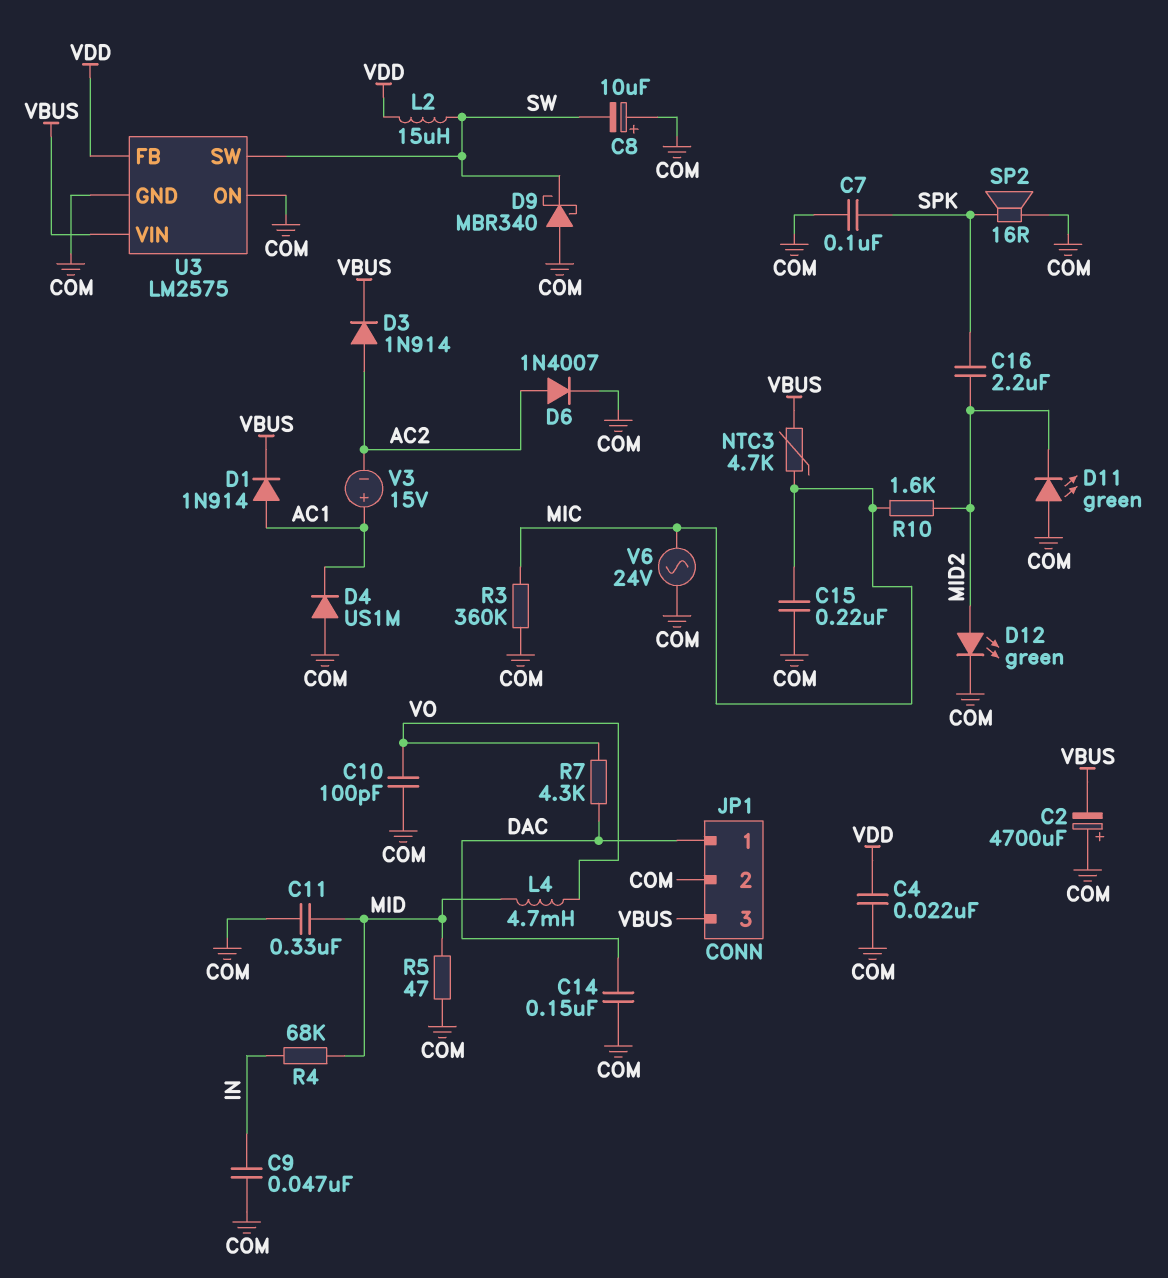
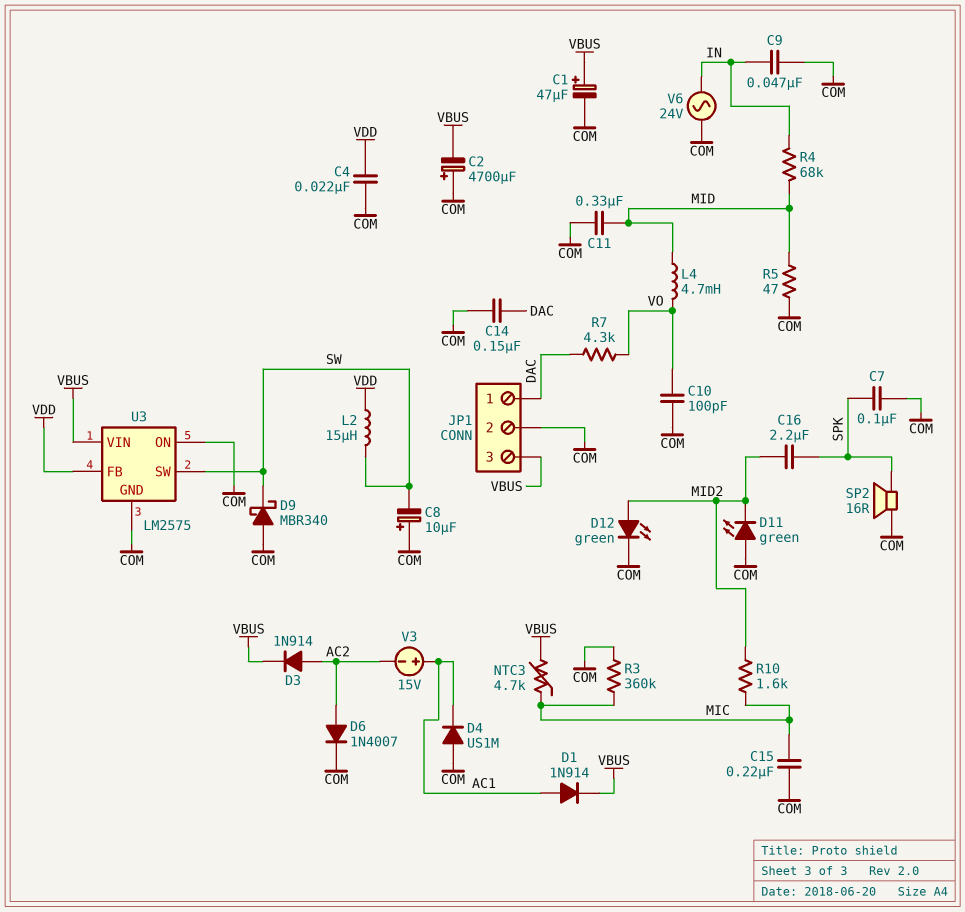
C1: none -> 47uF (plus VBUS, minus COM)
V6: AC 24V (COM, MIC) -> AC 24V (COM, IN)

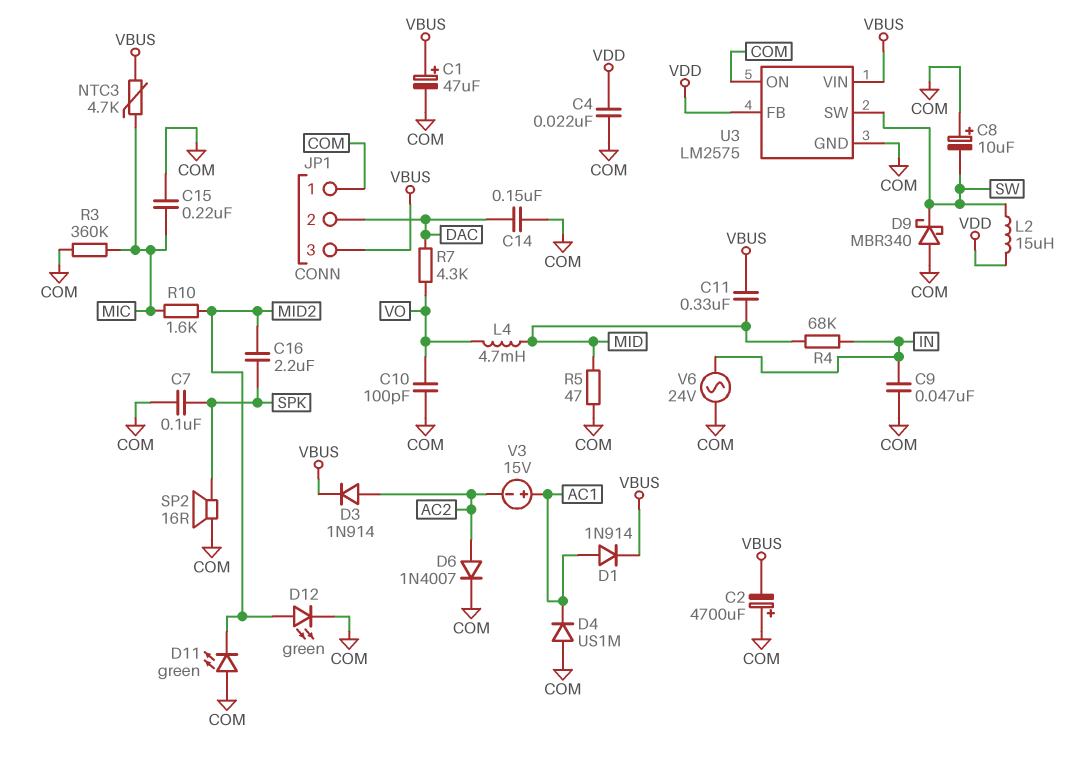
C11: 330nF (COM, MID) -> 330nF (MID, VBUS)
JP1 pin 1: DAC -> COM
JP1 pin 2: COM -> DAC

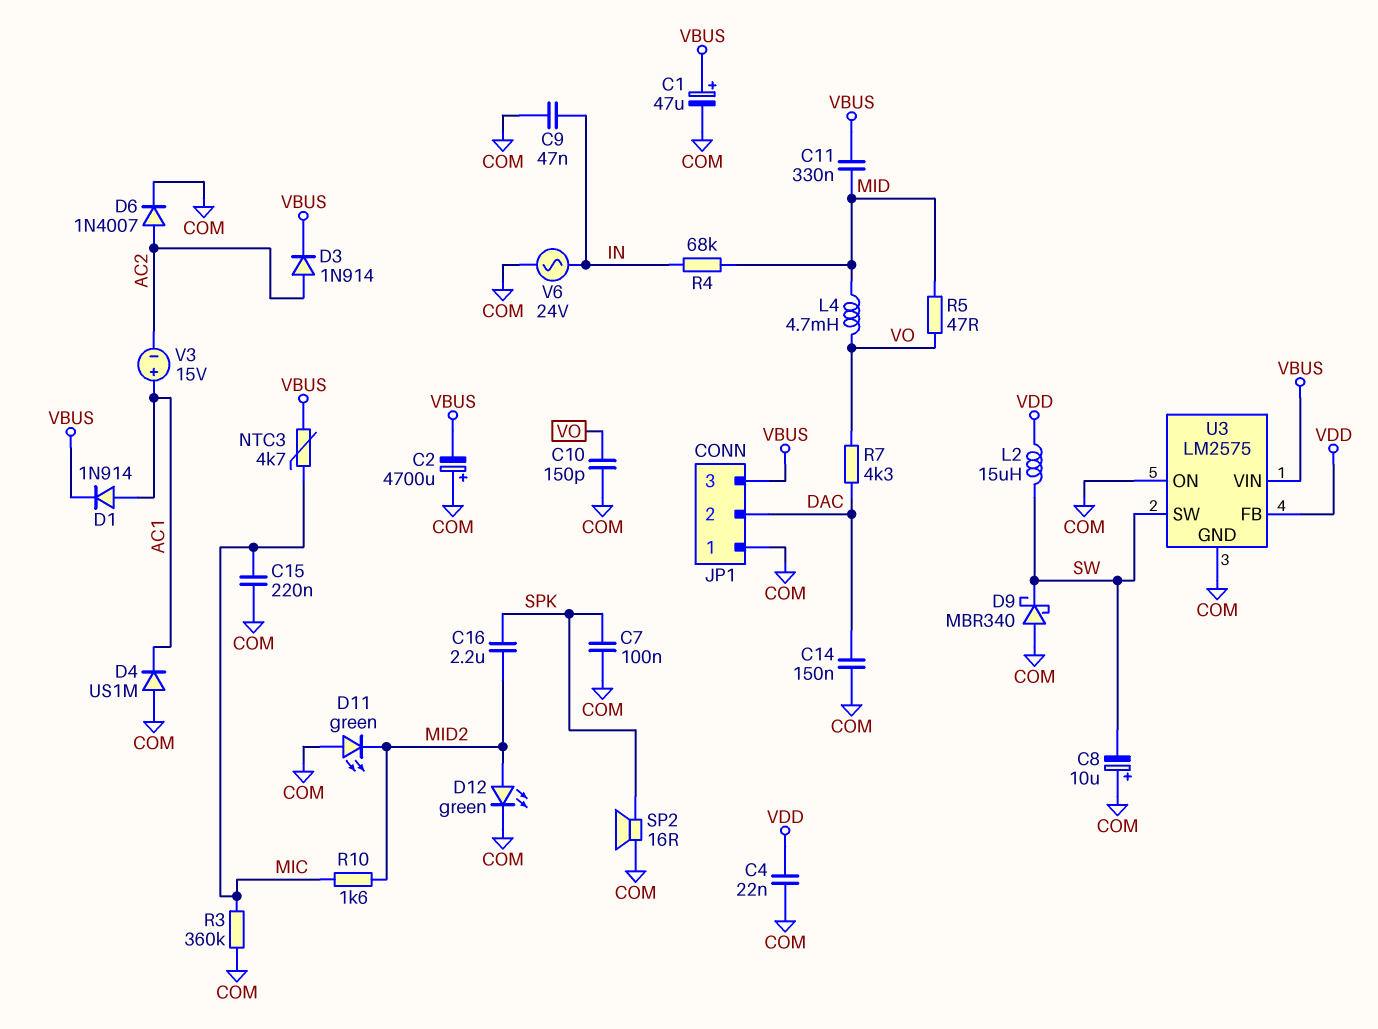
C10: 100pF (COM, VO) -> 150pF (COM, VO)
R5: 47 (COM, MID) -> 47 (MID, VO)

